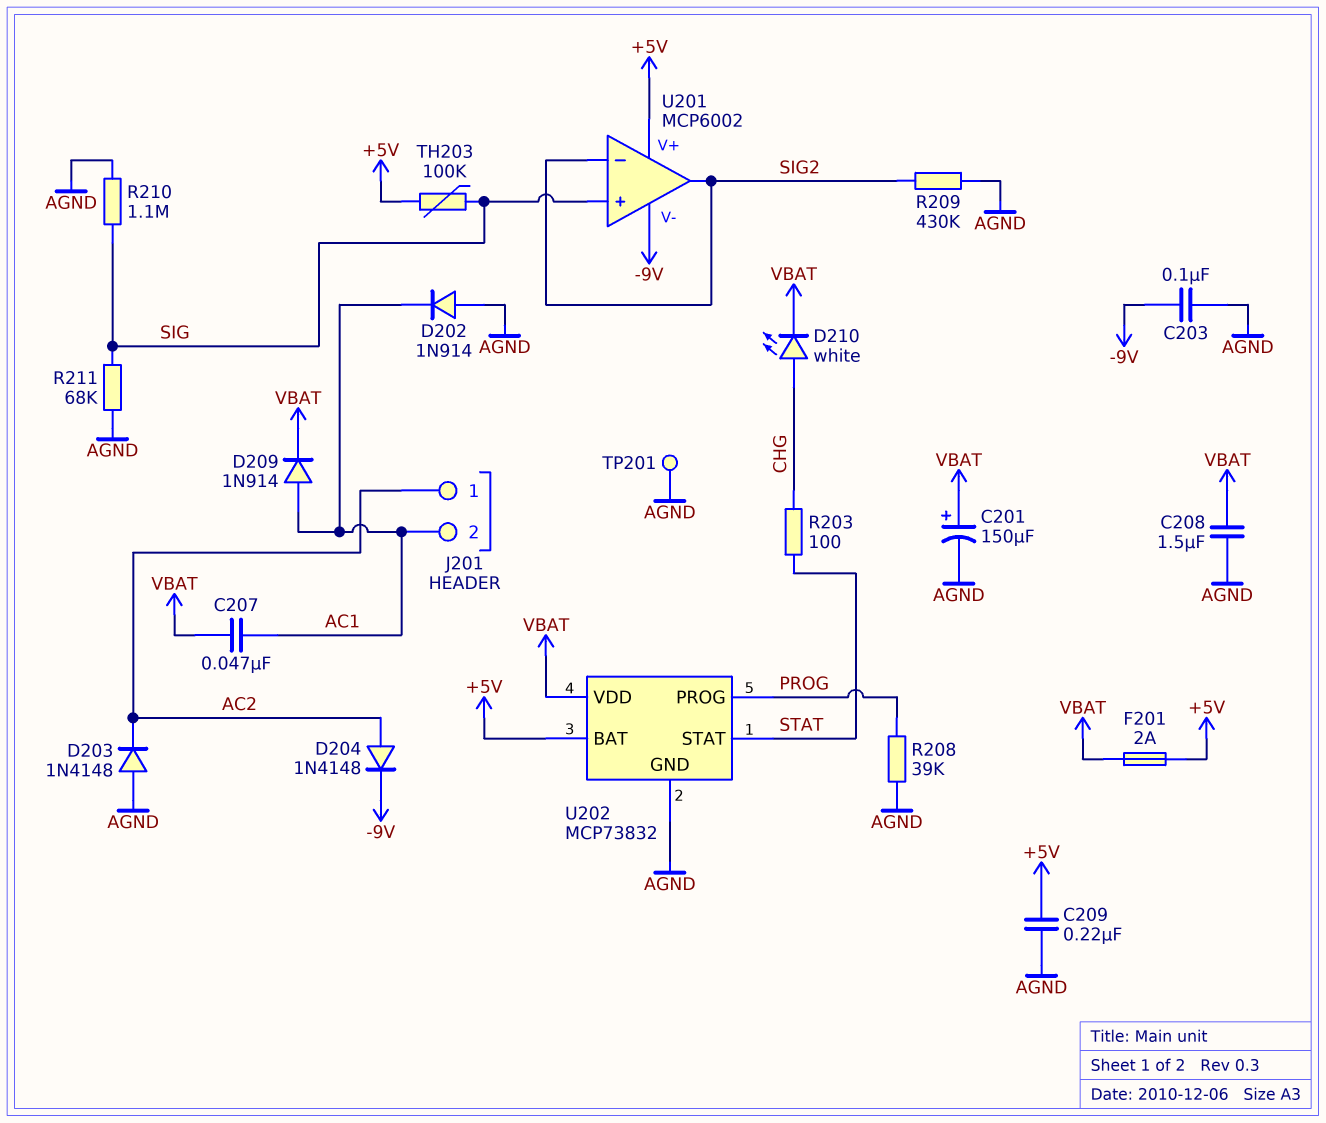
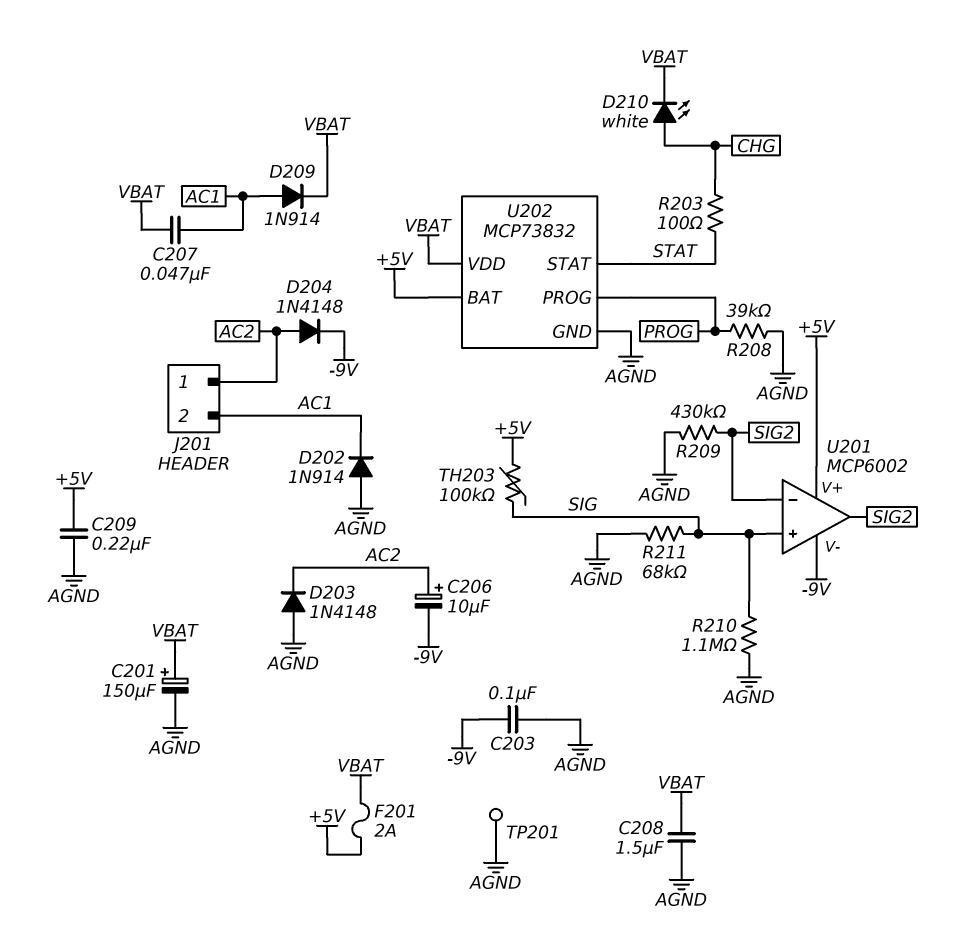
C206: none -> 10uF (plus AC2, minus -9V)

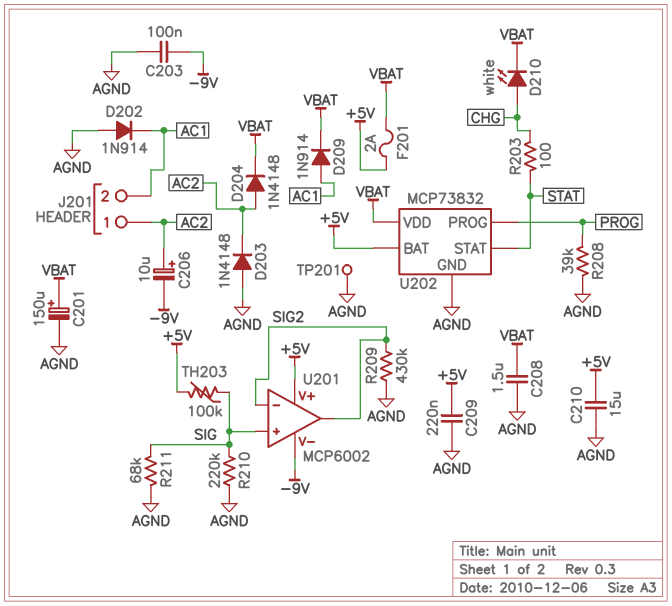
C207: 47nF (AC1, VBAT) -> none
C210: none -> 15uF (+5V, AGND)
D204: diode 1N4148 (A AC2, K -9V) -> diode 1N4148 (A AC2, K VBAT)
R210: 1.1M (AGND, SIG) -> 220k (AGND, SIG)

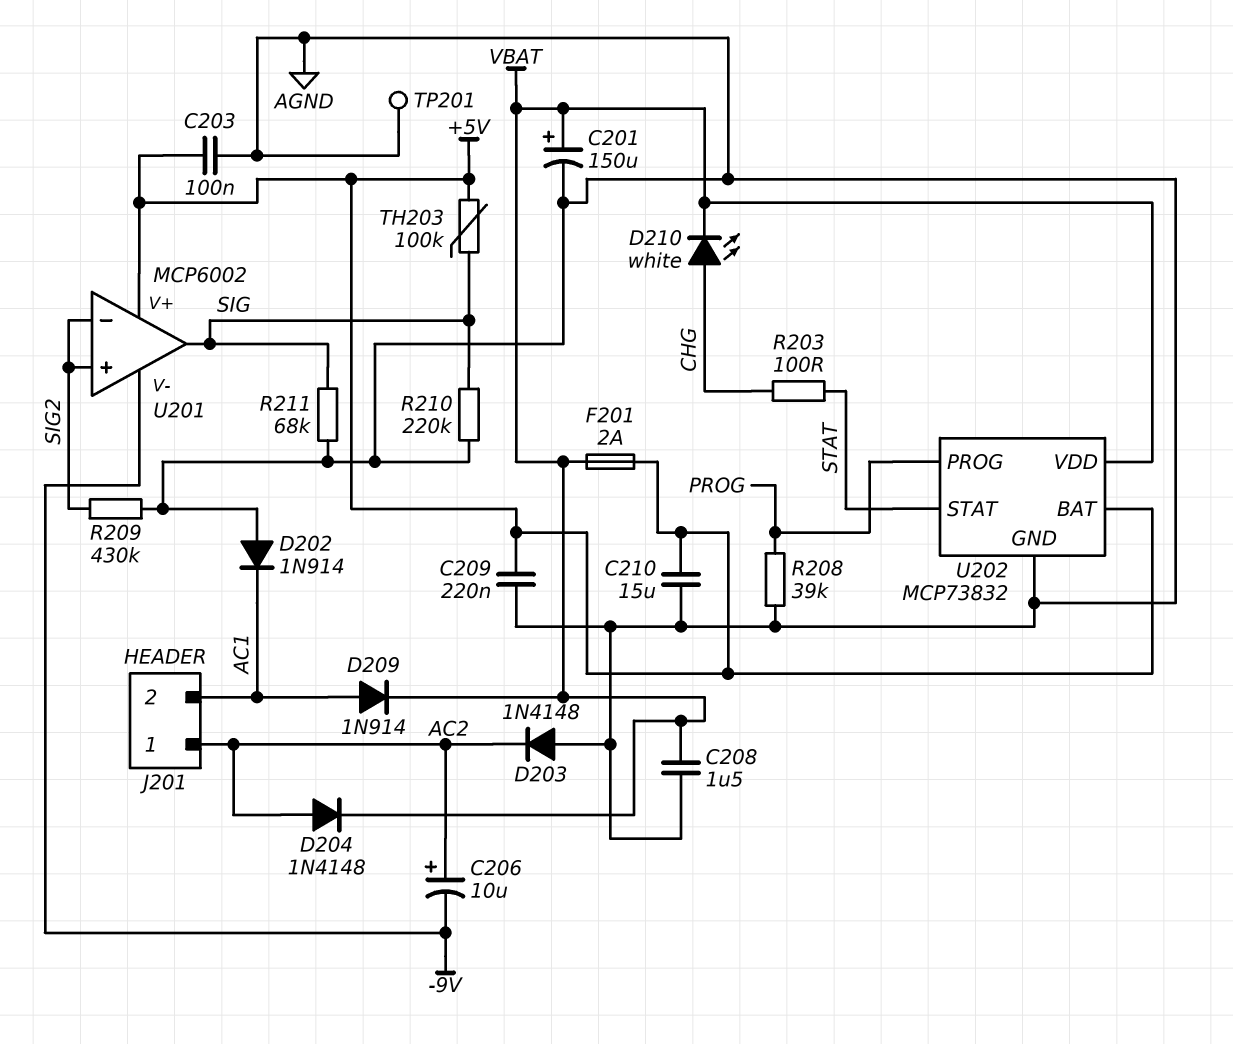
C203: 100nF (-9V, AGND) -> 100nF (+5V, AGND)
U201 pin in+: SIG -> SIG2
U201 pin out: SIG2 -> SIG

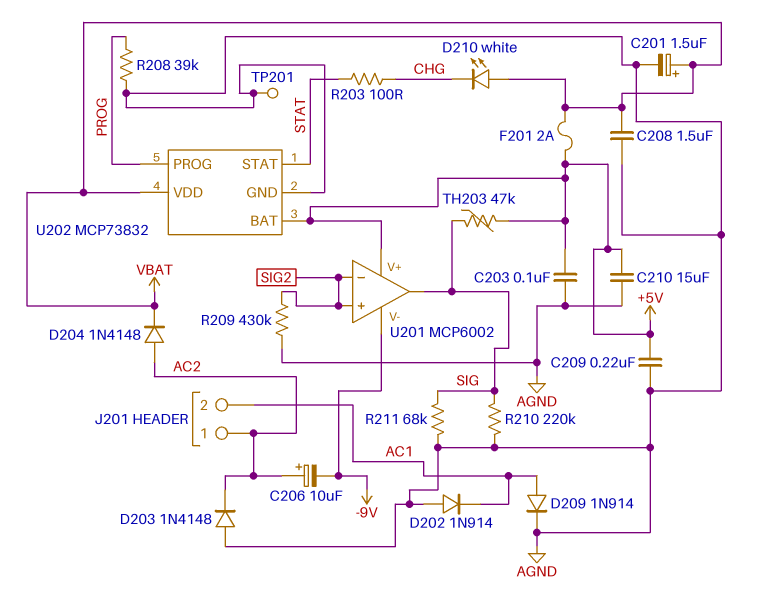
C201: 150uF (plus VBAT, minus AGND) -> 1.5uF (plus VBAT, minus AGND)
D209: diode 1N914 (A AC1, K VBAT) -> diode 1N914 (A AC1, K AGND)
D210: LED white (A CHG, K VBAT) -> LED white (A VBAT, K CHG)
TH203: 100k (+5V, SIG) -> 47k (+5V, SIG)

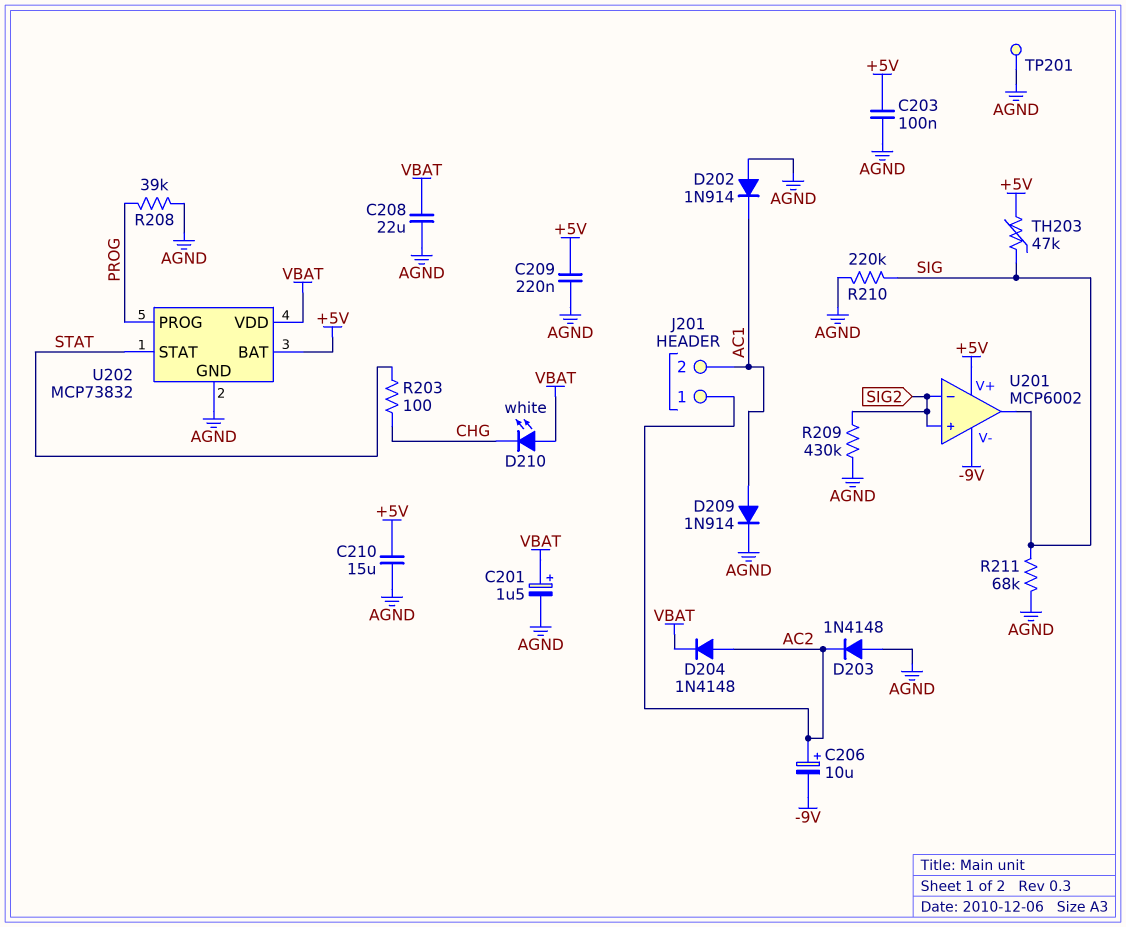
C208: 1.5uF (AGND, VBAT) -> 22uF (AGND, VBAT)
F201: 2A (+5V, VBAT) -> none

